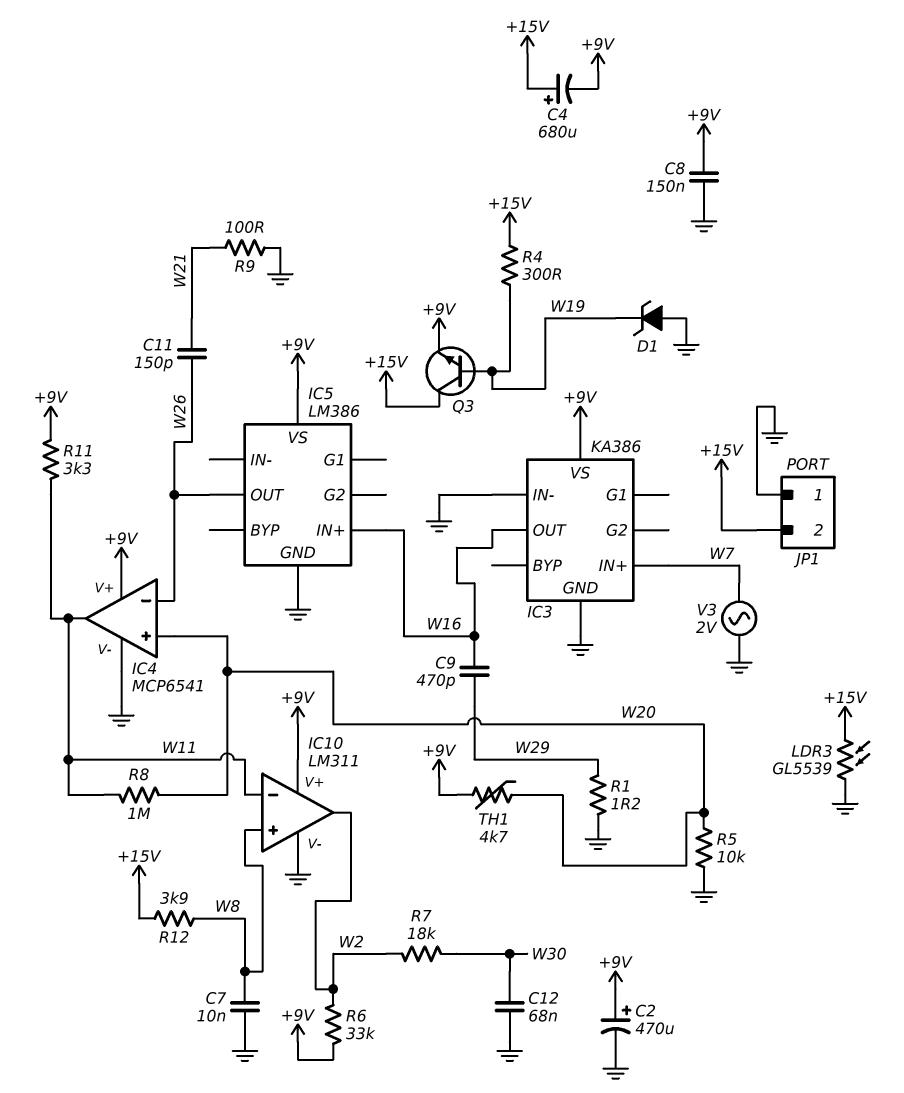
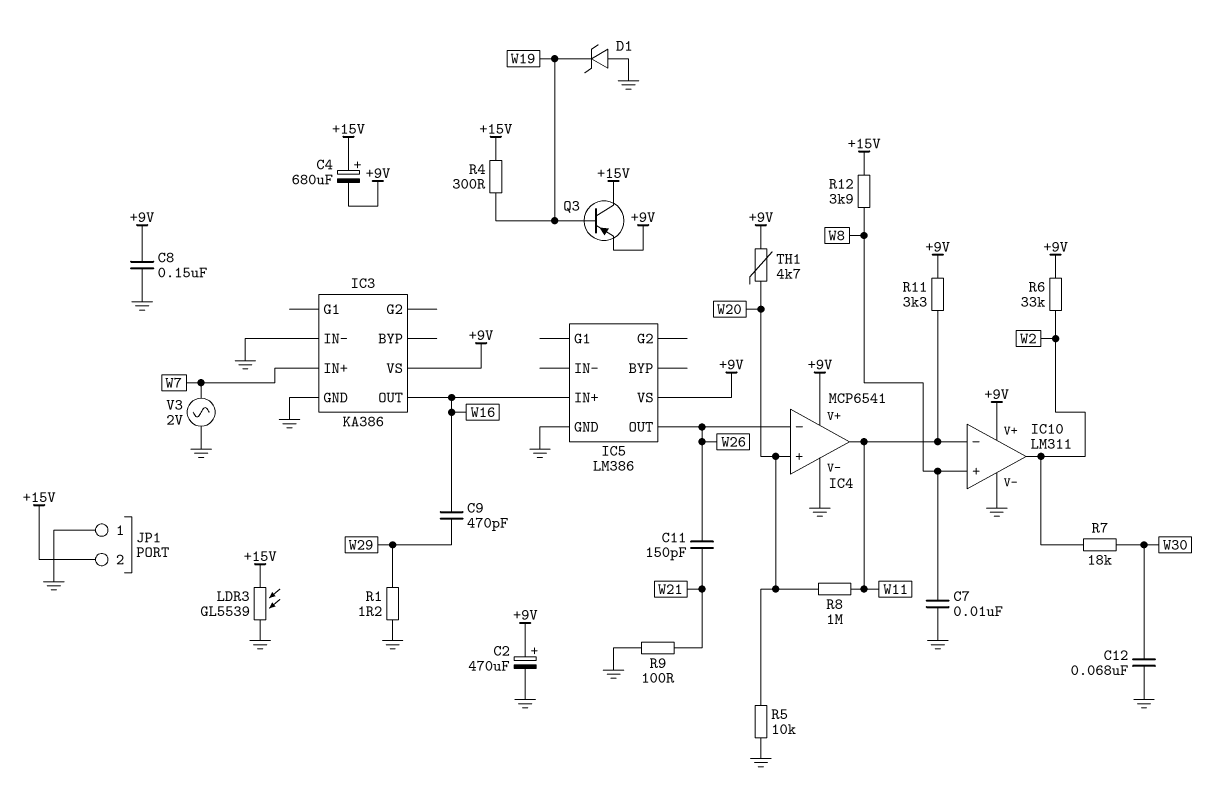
Q3: NPN (B W19, C +15V, E +9V) -> PNP (B W19, C +15V, E +9V)

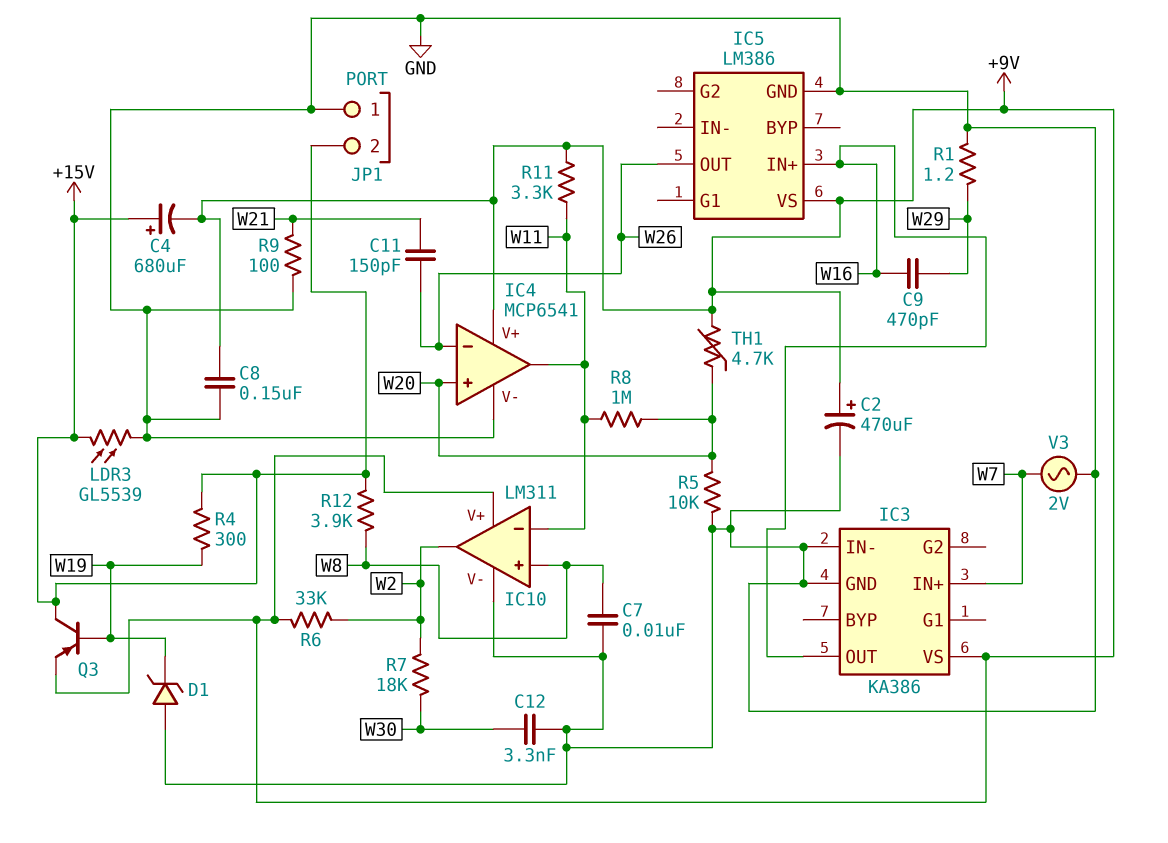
C12: 68nF (GND, W30) -> 3.3nF (GND, W30)

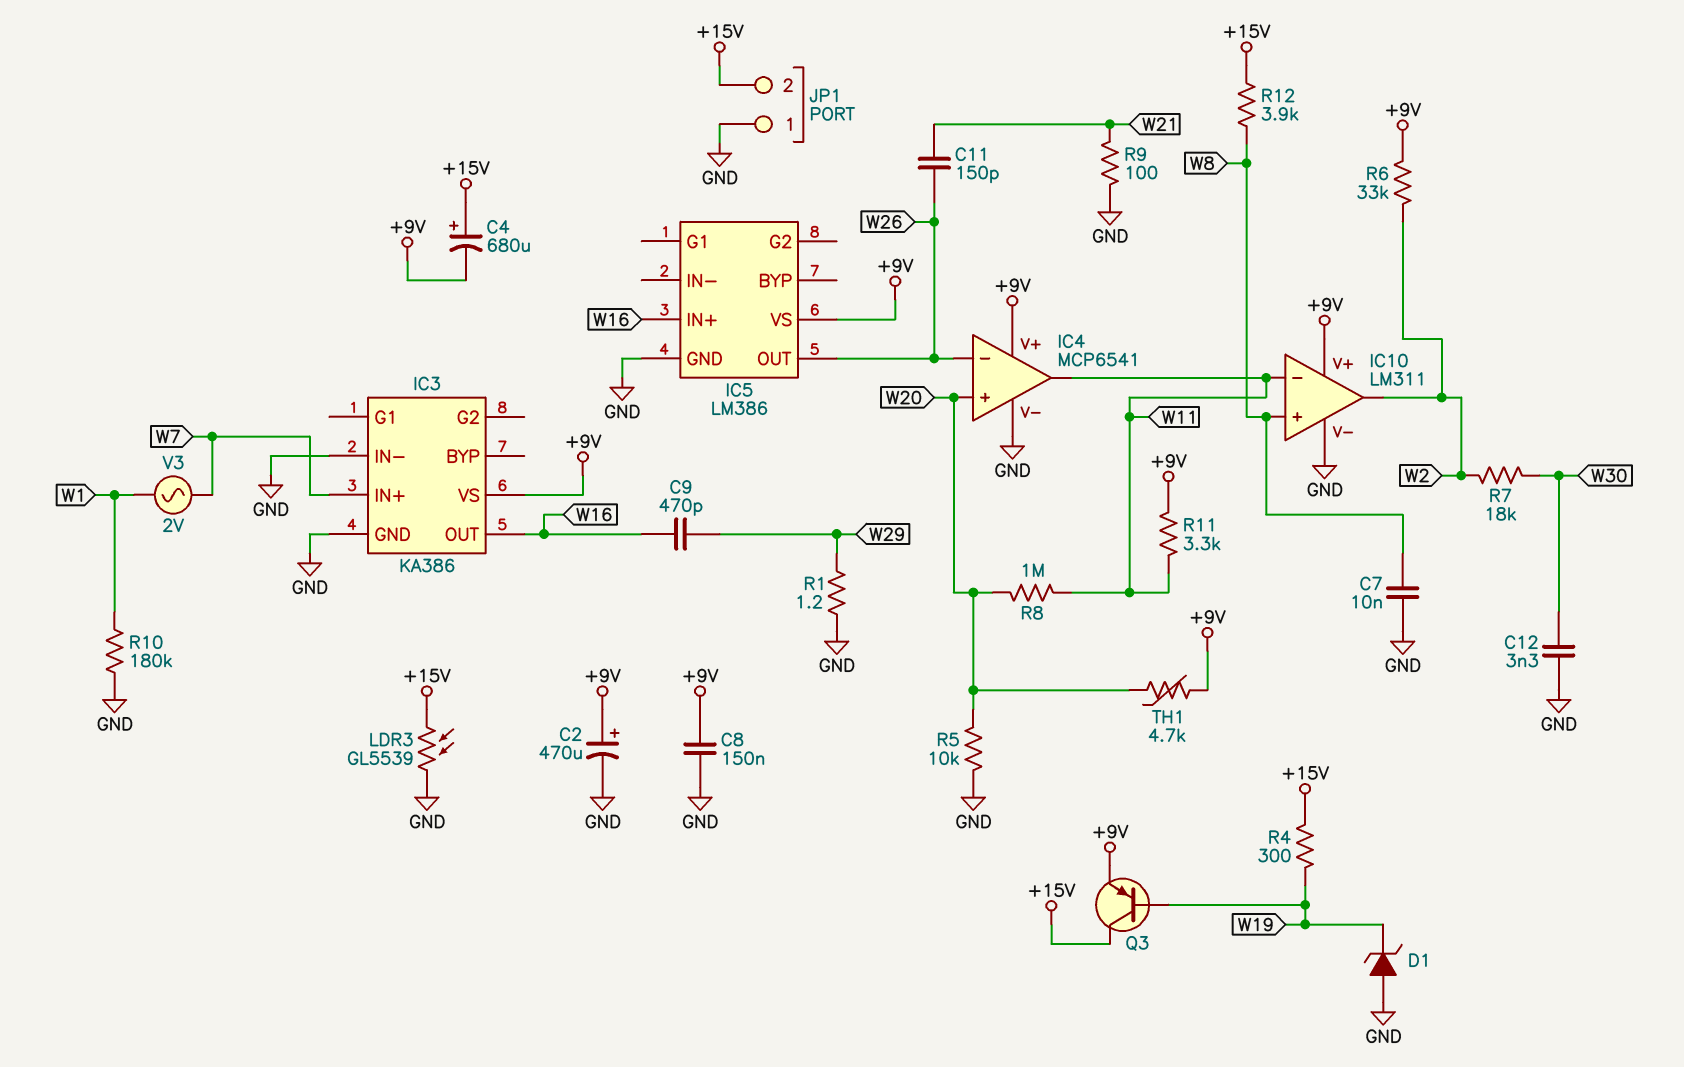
R10: none -> 180k (GND, W1)
V3: AC 2V (GND, W7) -> AC 2V (W1, W7)

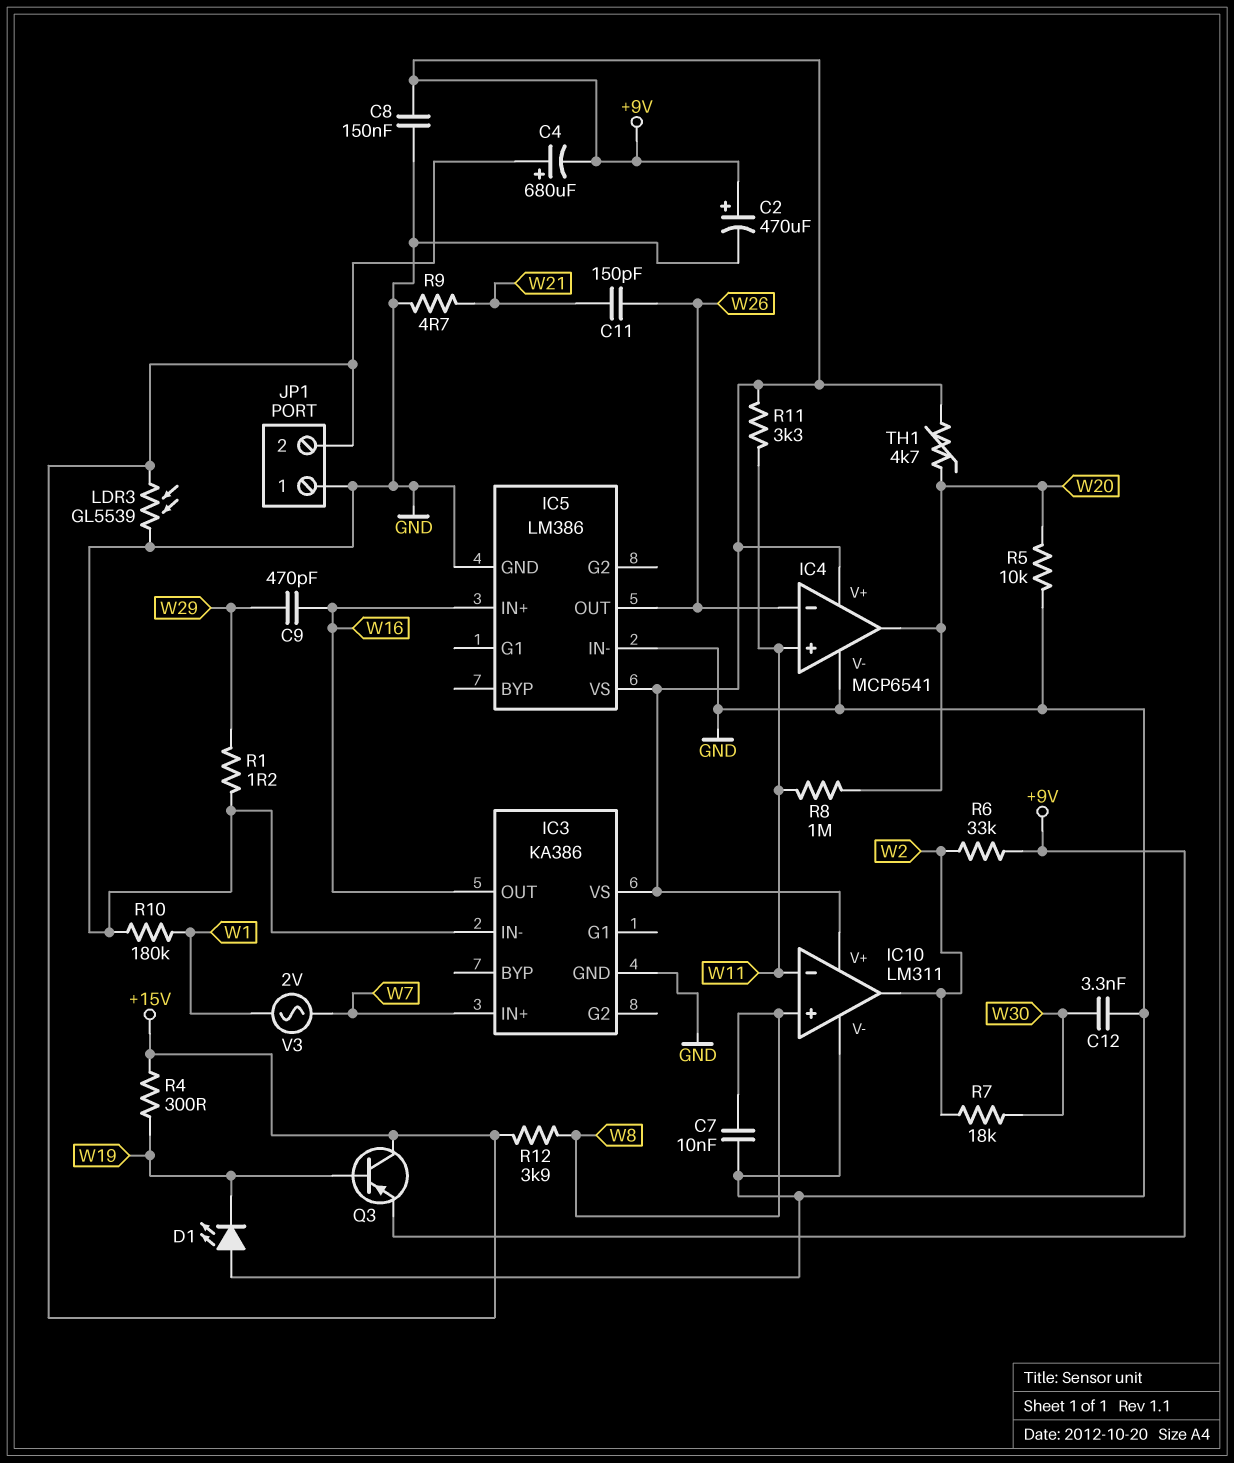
D1: zener (A GND, K W19) -> LED (A GND, K W19)
IC4 pin in+: W20 -> W11
IC4 pin out: W11 -> W20
IC5 pin IN-: none -> GND
R9: 100 (GND, W21) -> 4.7 (GND, W21)

